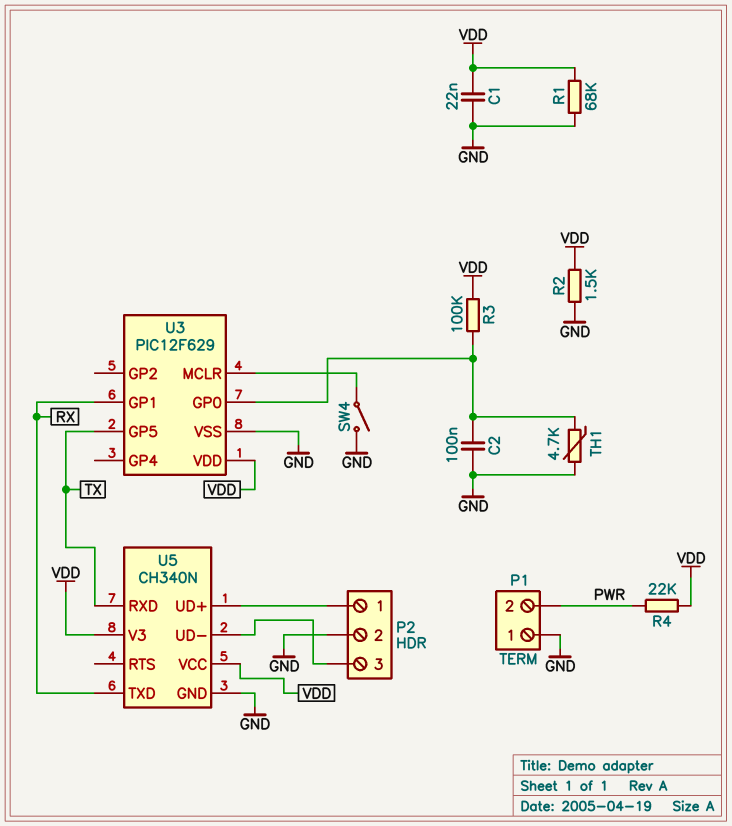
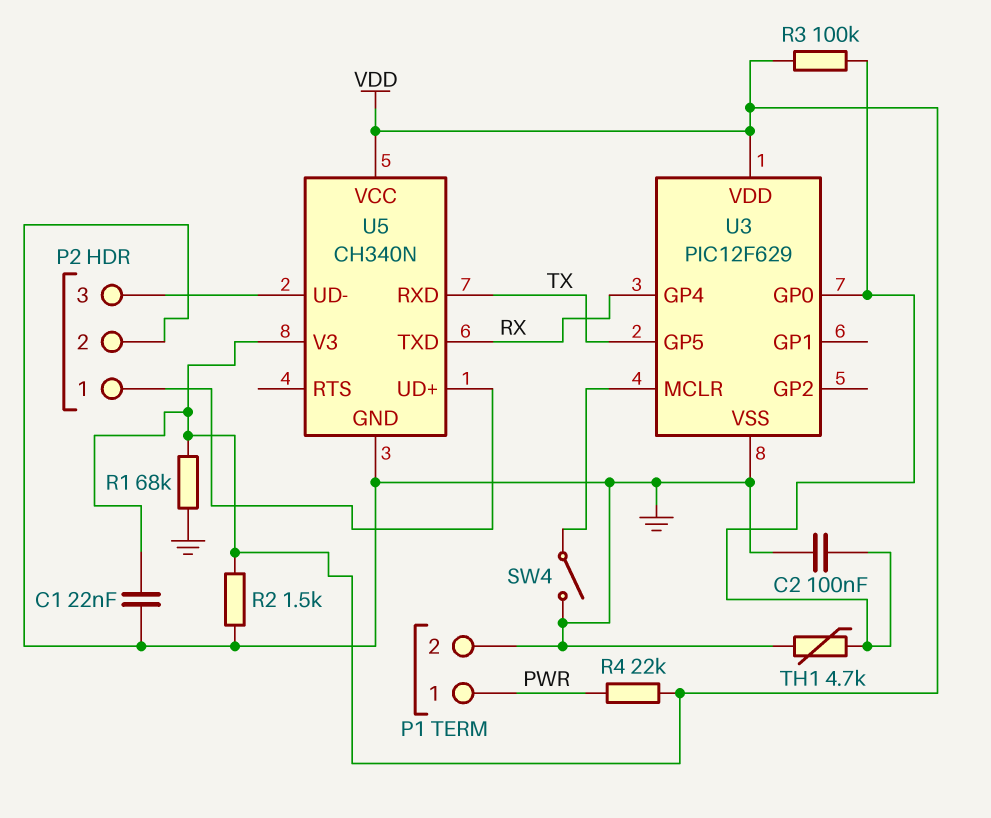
P1 pin 1: GND -> PWR
P1 pin 2: PWR -> GND
U3 pin GP1: RX -> none
U3 pin GP4: none -> RX

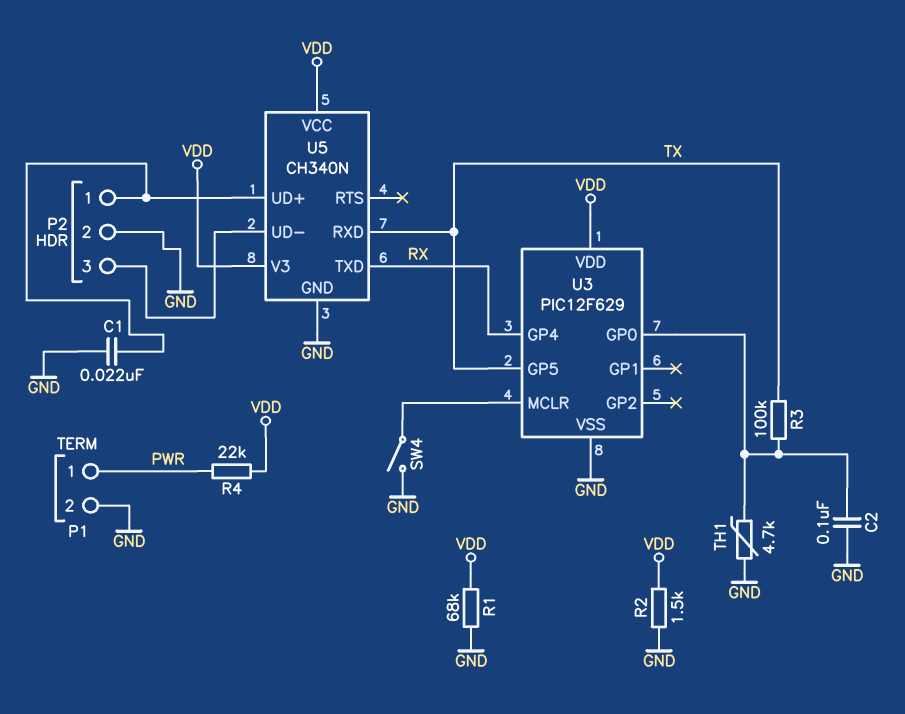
C1: 22nF (GND, VDD) -> 22nF (GND, P2/1)
R3: 100k (U3/GP0, VDD) -> 100k (TX, U3/GP0)

